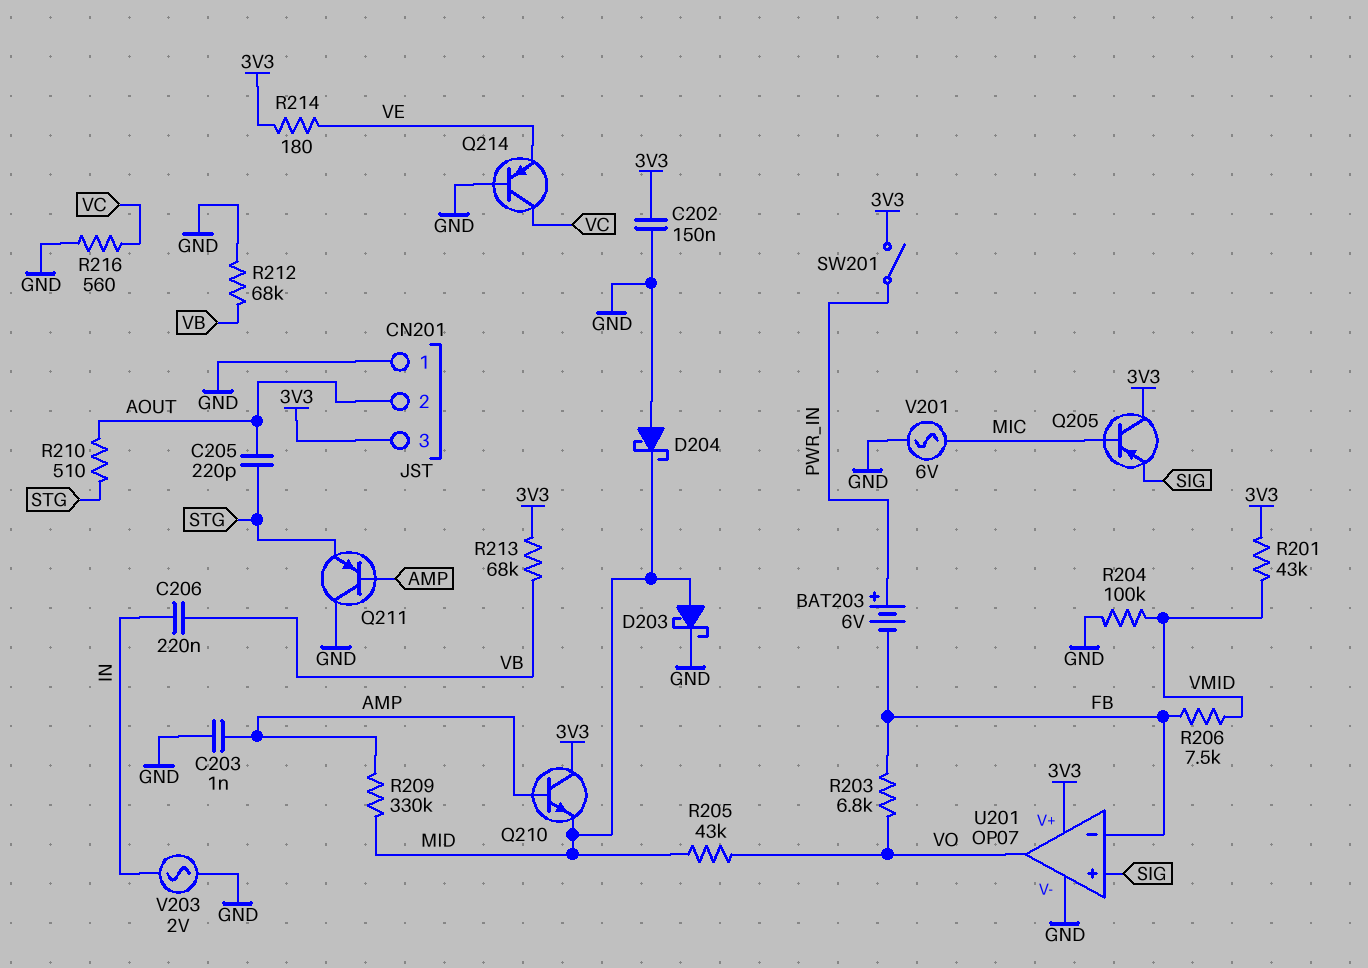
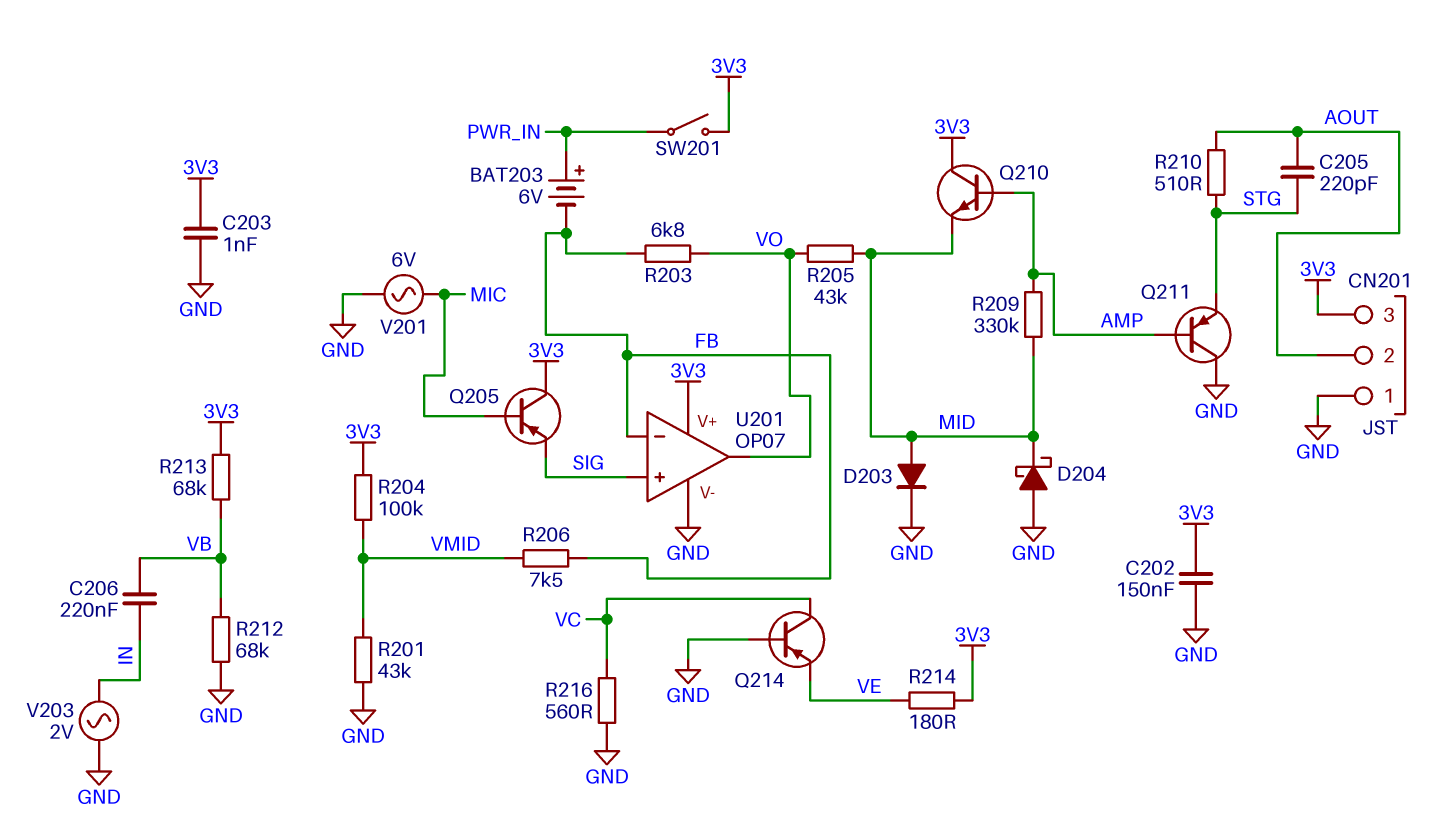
C203: 1nF (AMP, GND) -> 1nF (3V3, GND)
D203: schottky (A MID, K GND) -> diode (A MID, K GND)
R201: 43k (3V3, VMID) -> 43k (GND, VMID)
R204: 100k (GND, VMID) -> 100k (3V3, VMID)

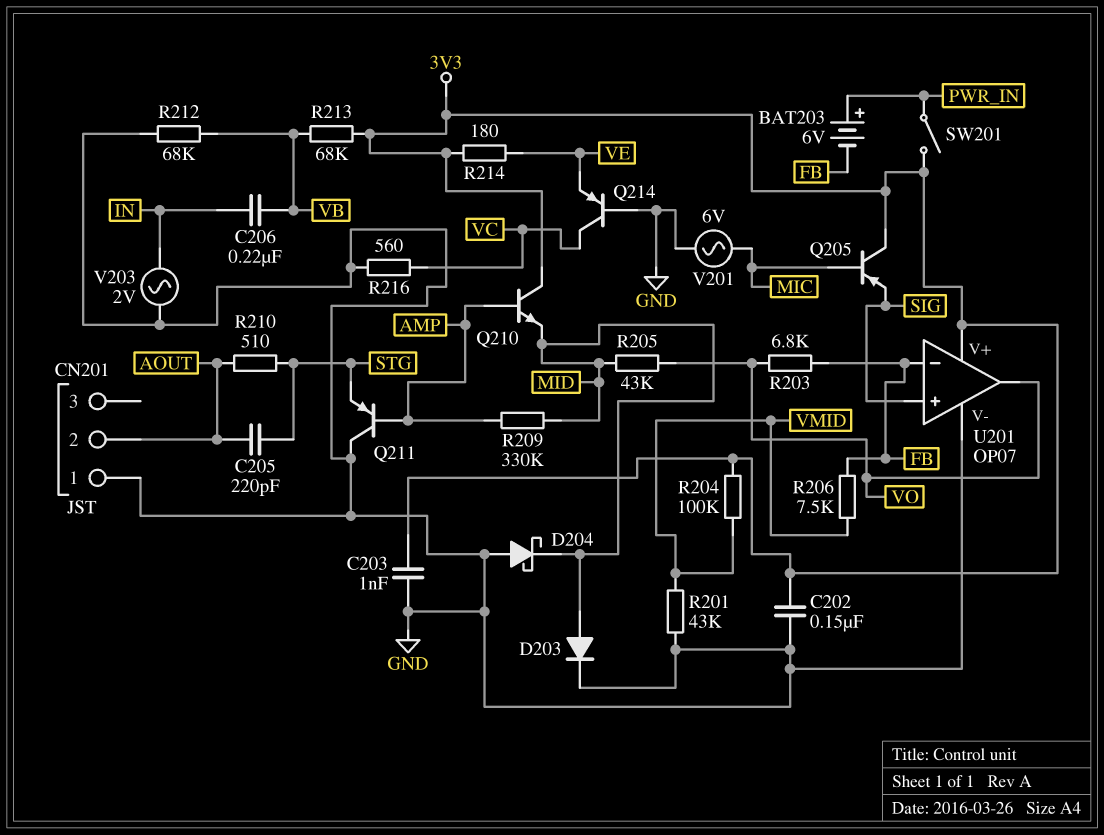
CN201 pin 3: 3V3 -> none

